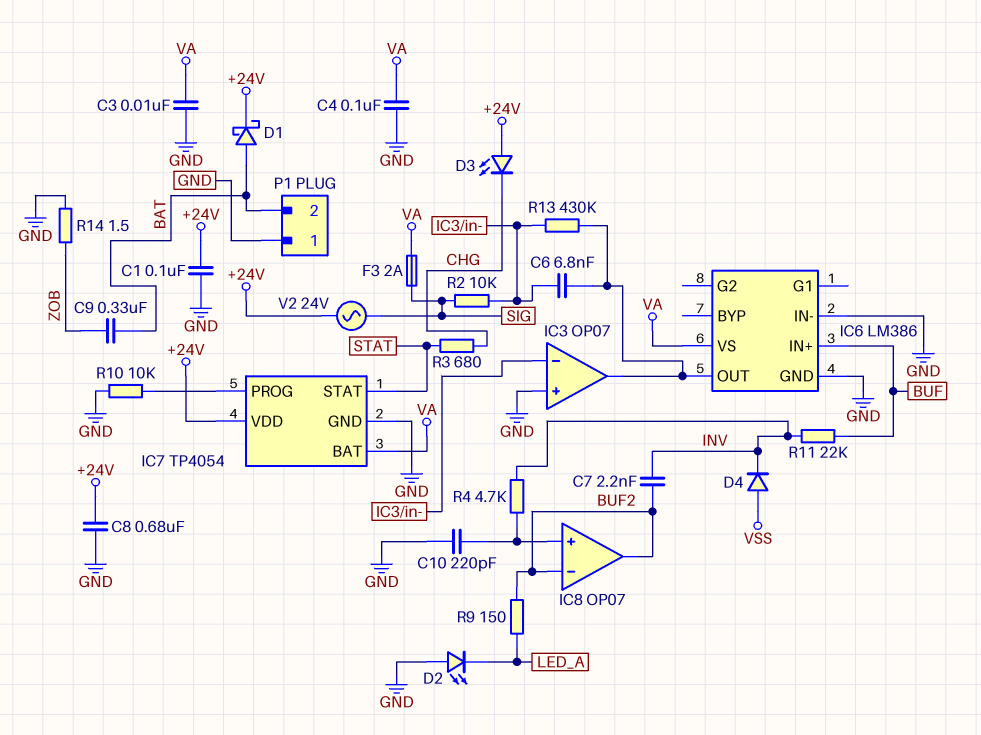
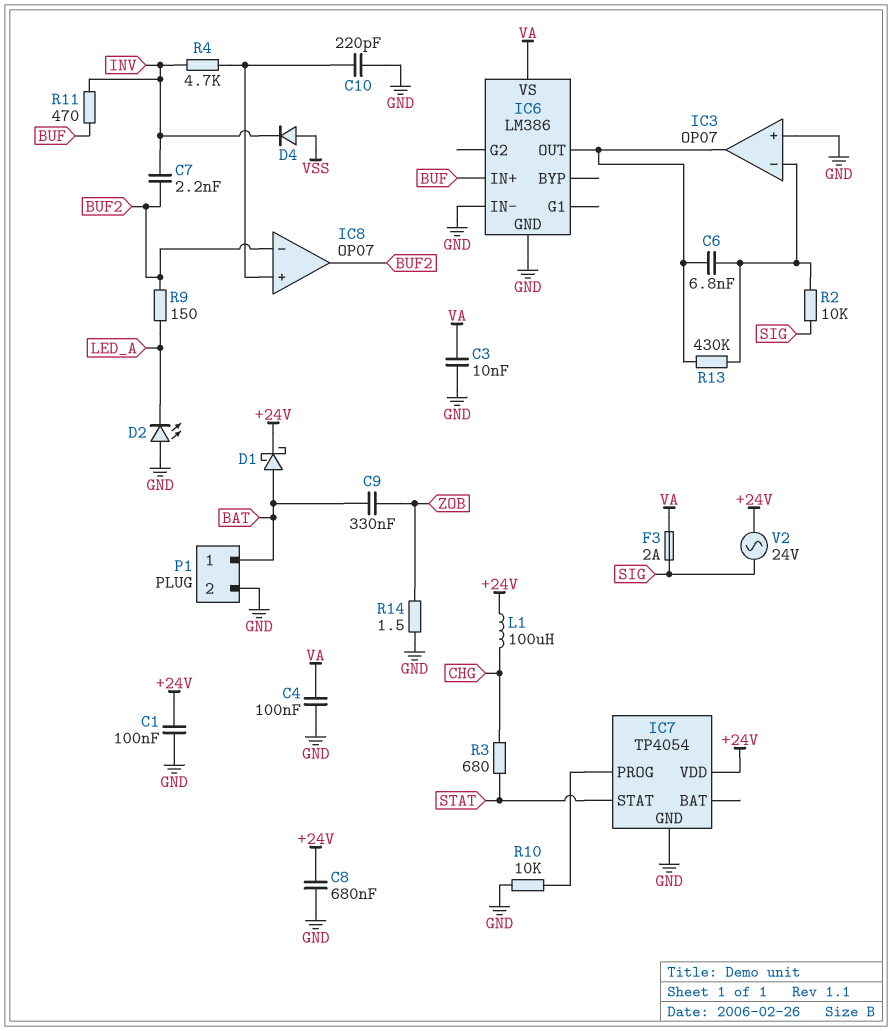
D3: LED (A +24V, K CHG) -> none
IC7 pin BAT: VA -> none
L1: none -> 100uH (+24V, CHG)
P1 pin 1: GND -> BAT
P1 pin 2: BAT -> GND
R11: 22k (BUF, INV) -> 470 (BUF, INV)

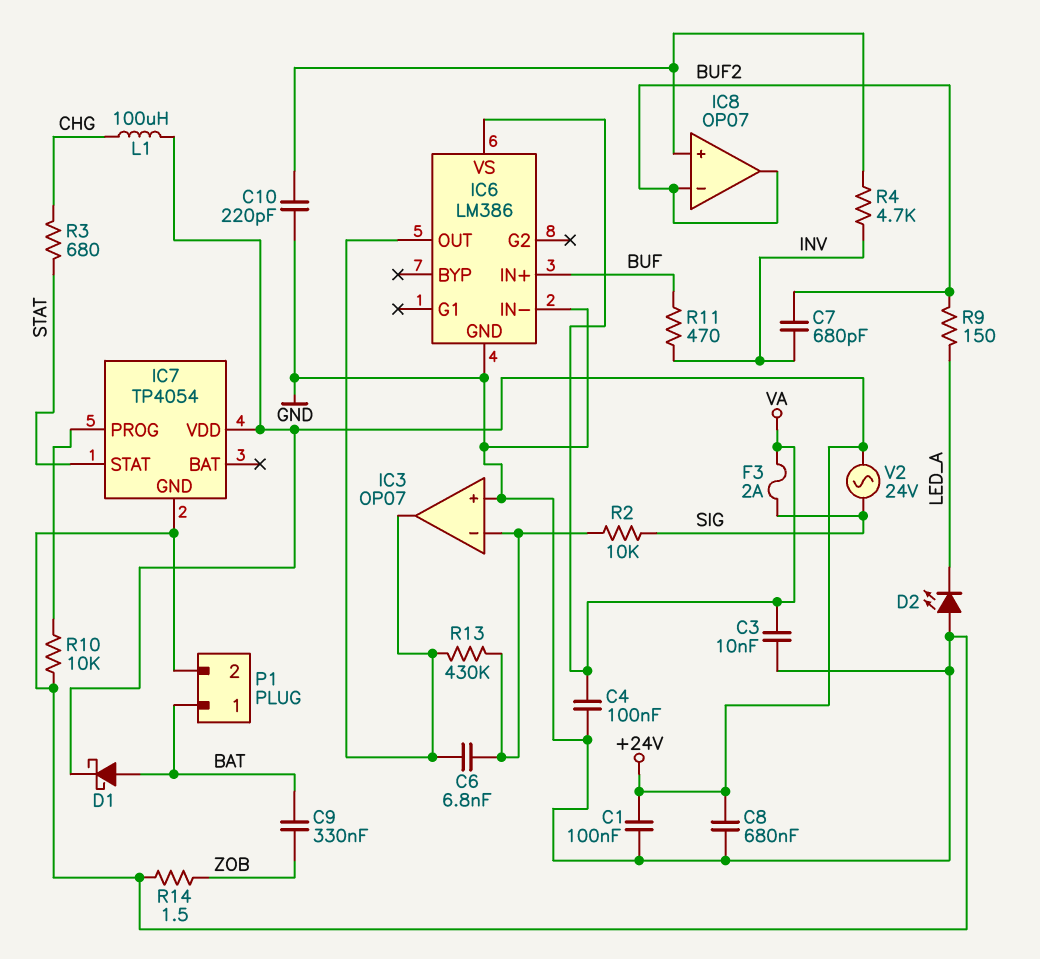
C7: 2.2nF (BUF2, INV) -> 680pF (BUF2, INV)
D4: diode (A VSS, K INV) -> none

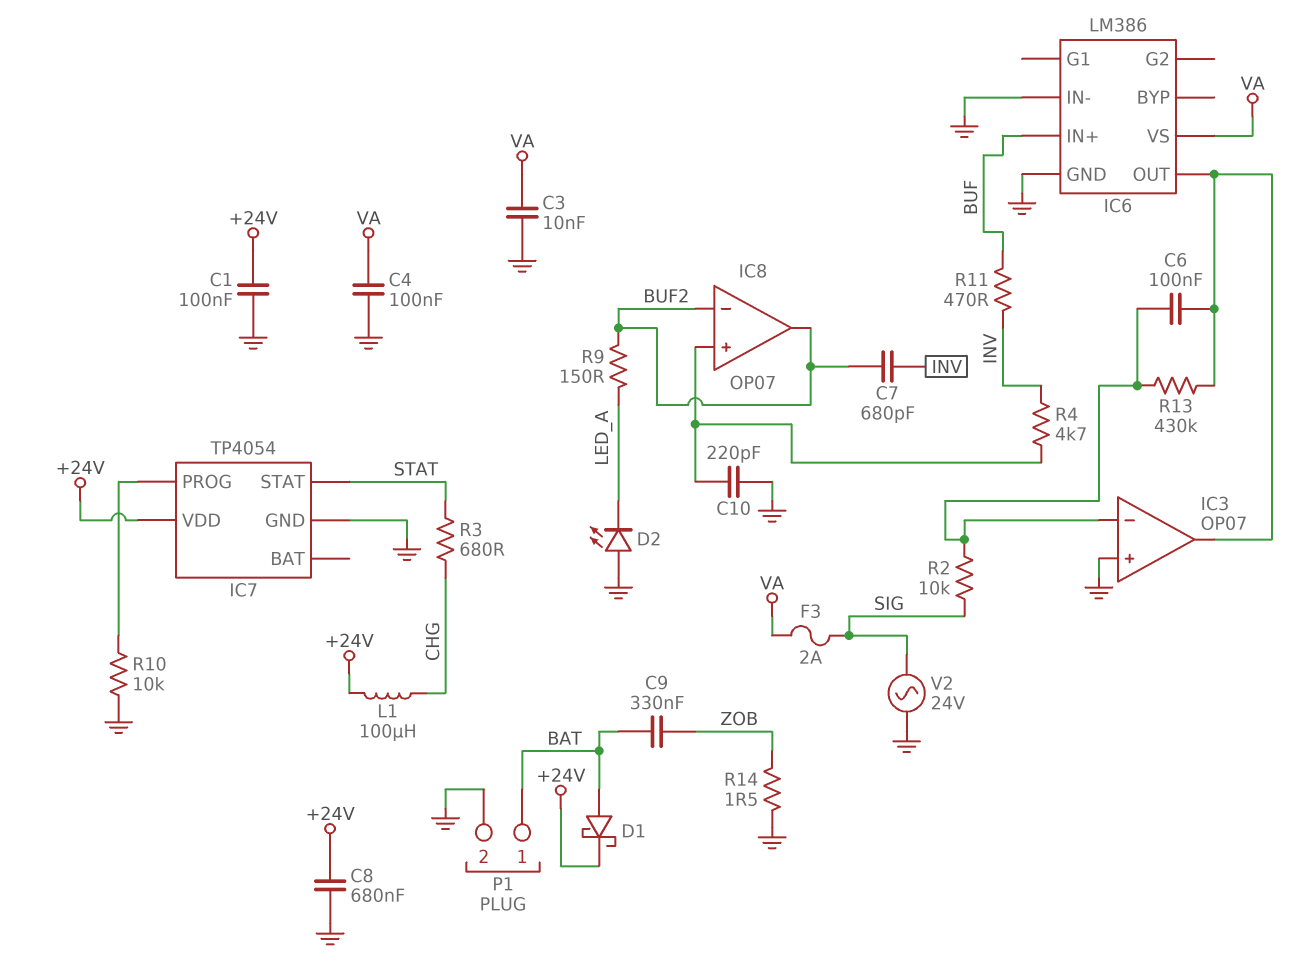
C6: 6.8nF (IC3/in-, IC3/out) -> 100nF (IC3/in-, IC3/out)
V2: AC 24V (+24V, SIG) -> AC 24V (GND, SIG)

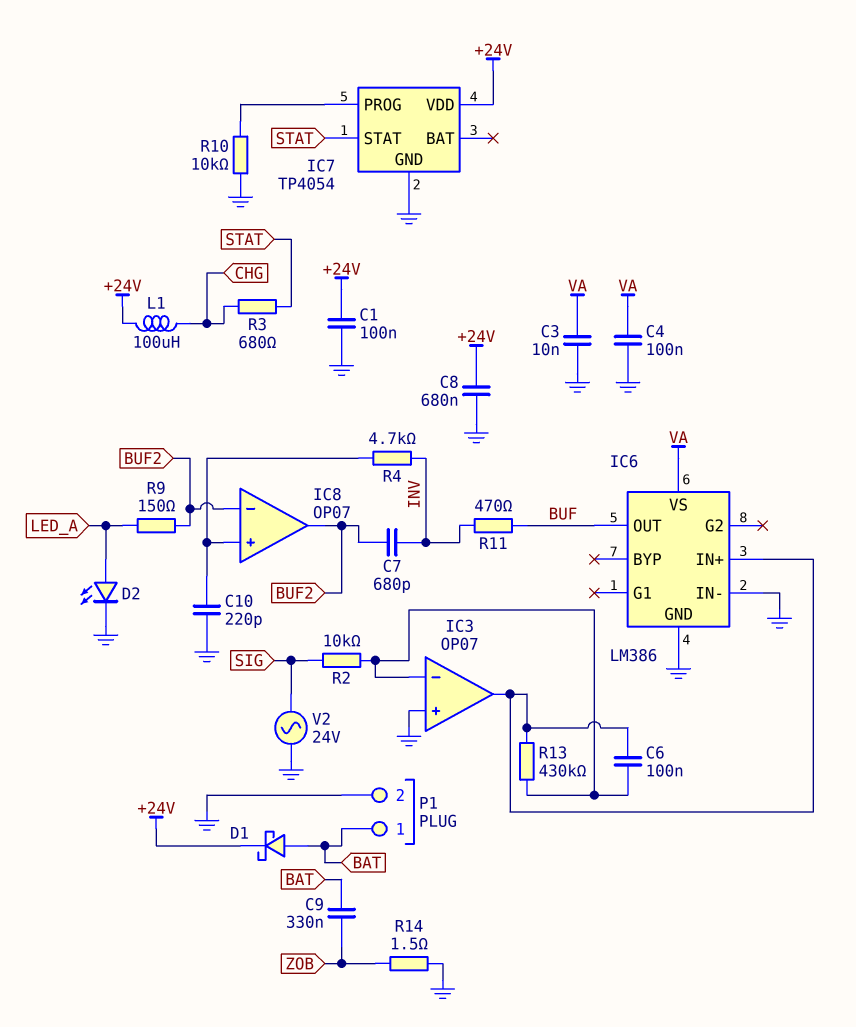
D2: LED (A GND, K LED_A) -> LED (A LED_A, K GND)
F3: 2A (SIG, VA) -> none
IC6 pin IN+: BUF -> IC3/out
IC6 pin OUT: IC3/out -> BUF

